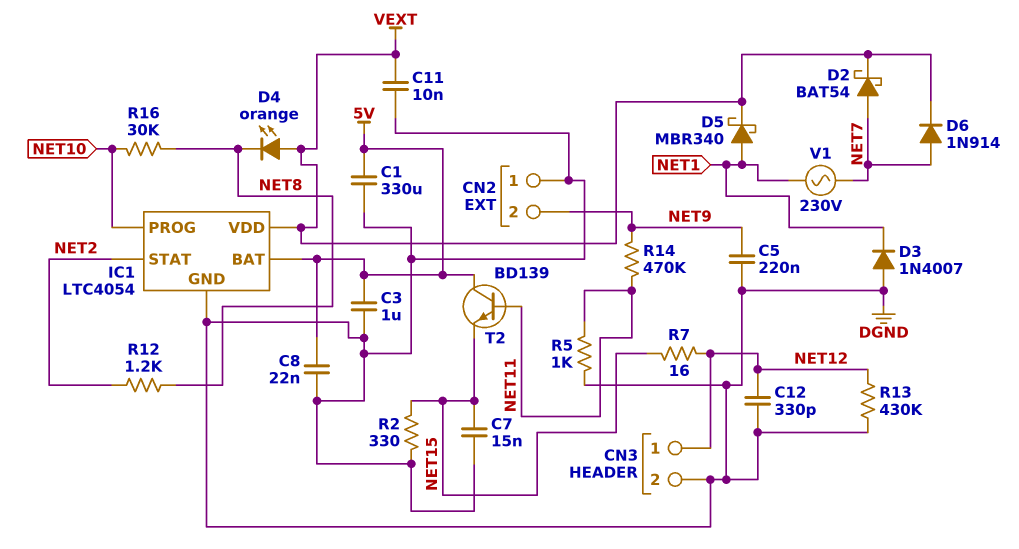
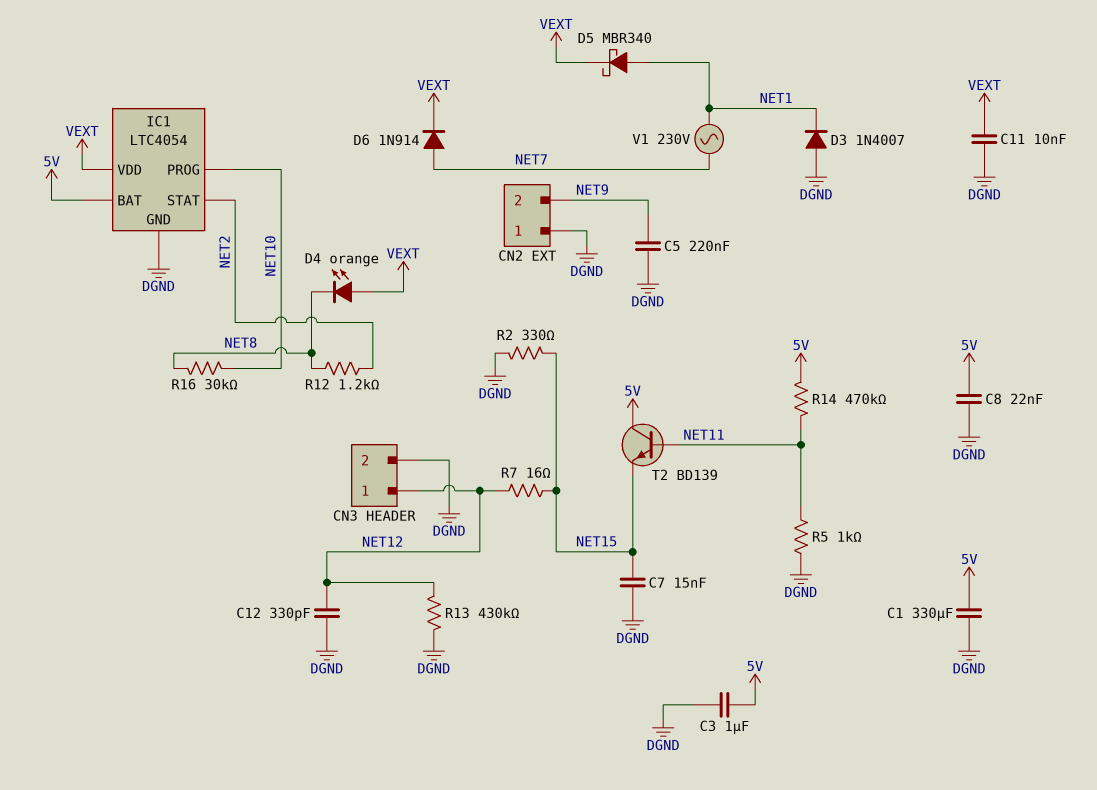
D2: schottky BAT54 (A NET7, K VEXT) -> none
R14: 470k (NET9, NET11) -> 470k (5V, NET11)

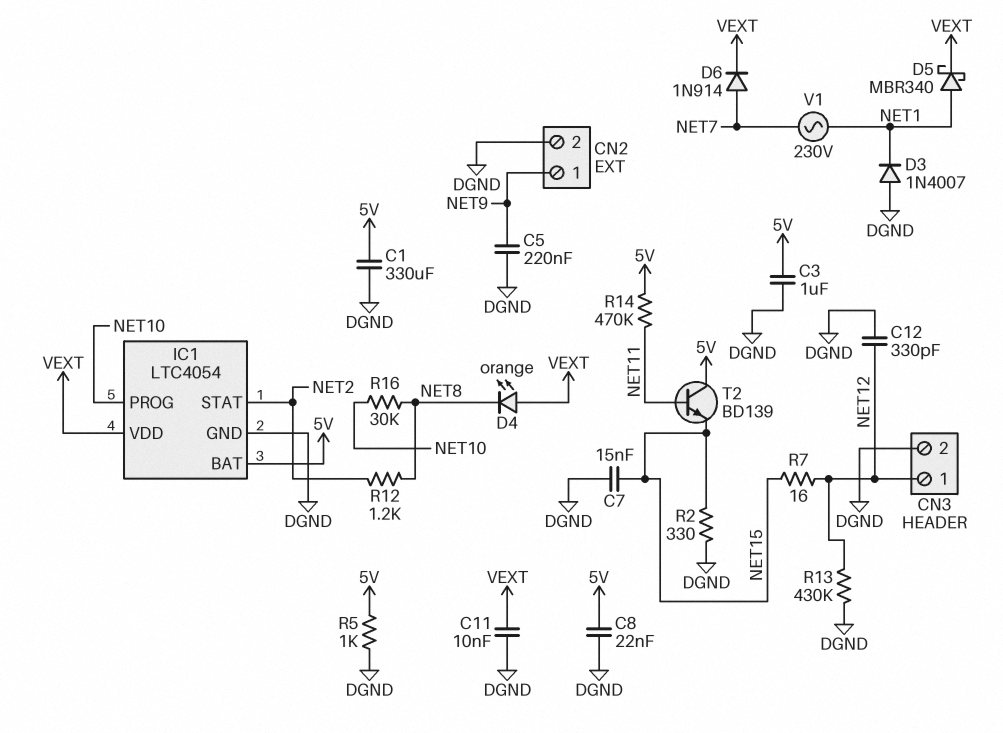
CN2 pin 1: DGND -> NET9
CN2 pin 2: NET9 -> DGND
R5: 1k (DGND, NET11) -> 1k (5V, DGND)

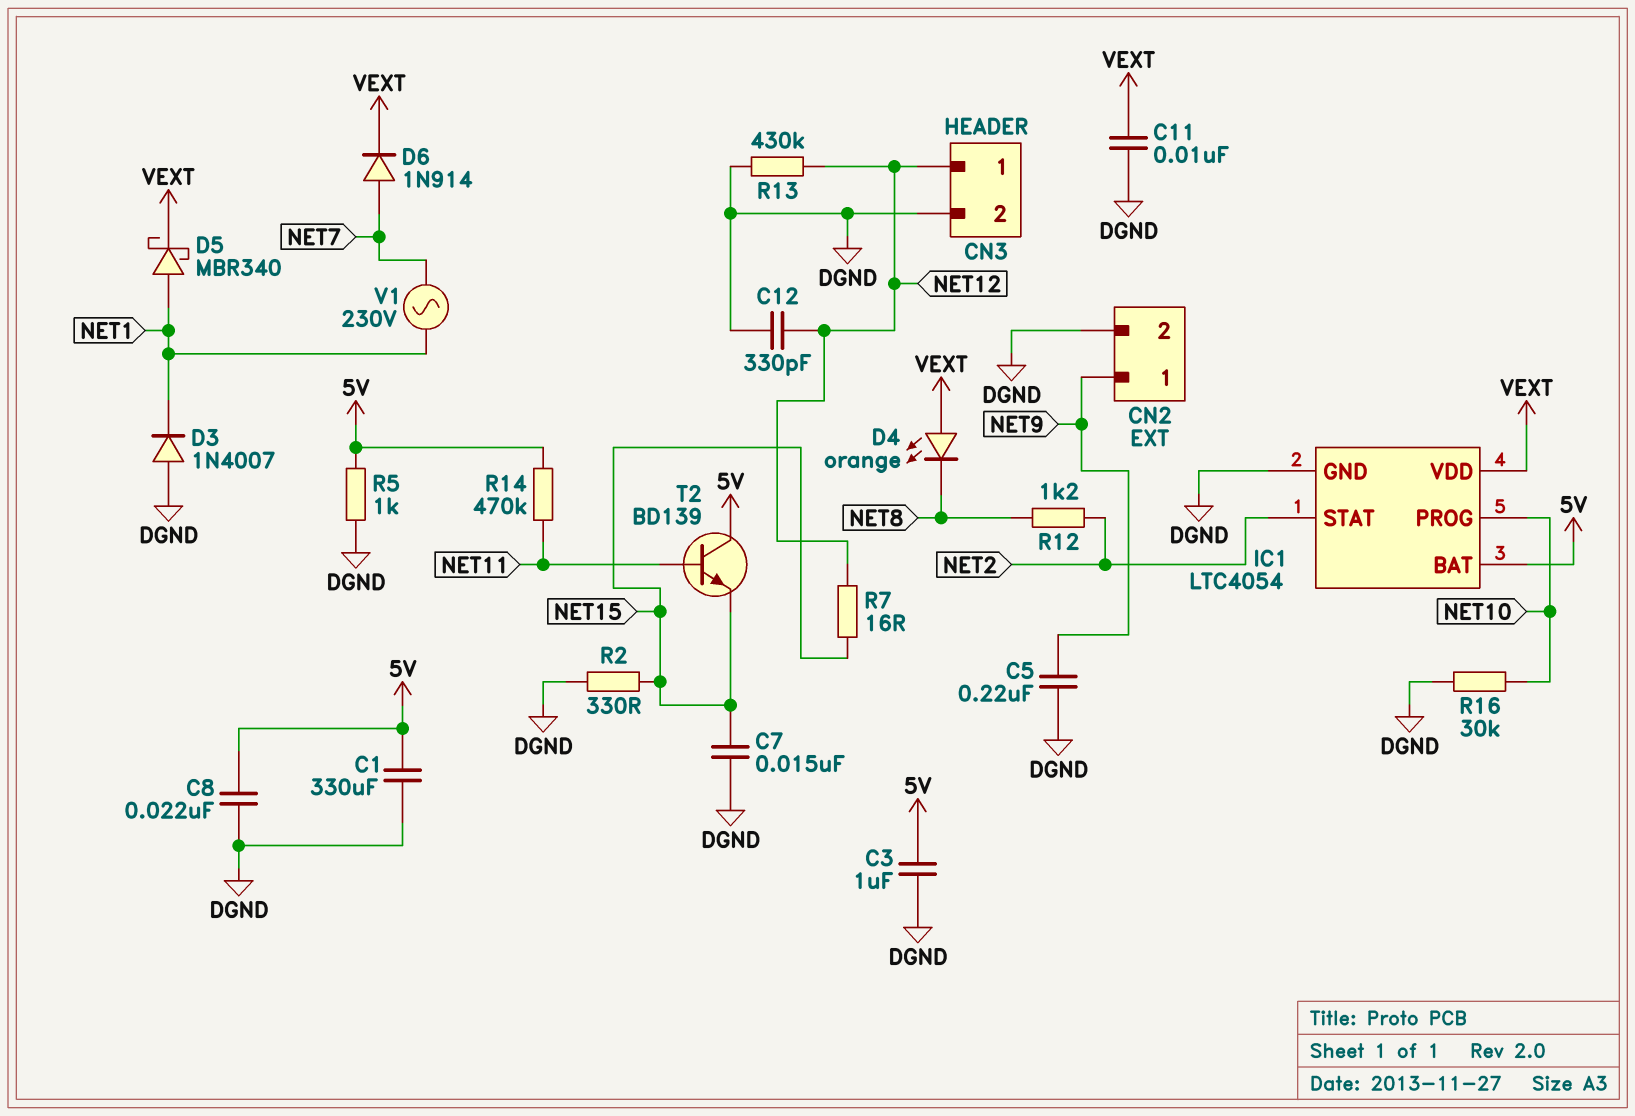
R16: 30k (NET8, NET10) -> 30k (DGND, NET10)

